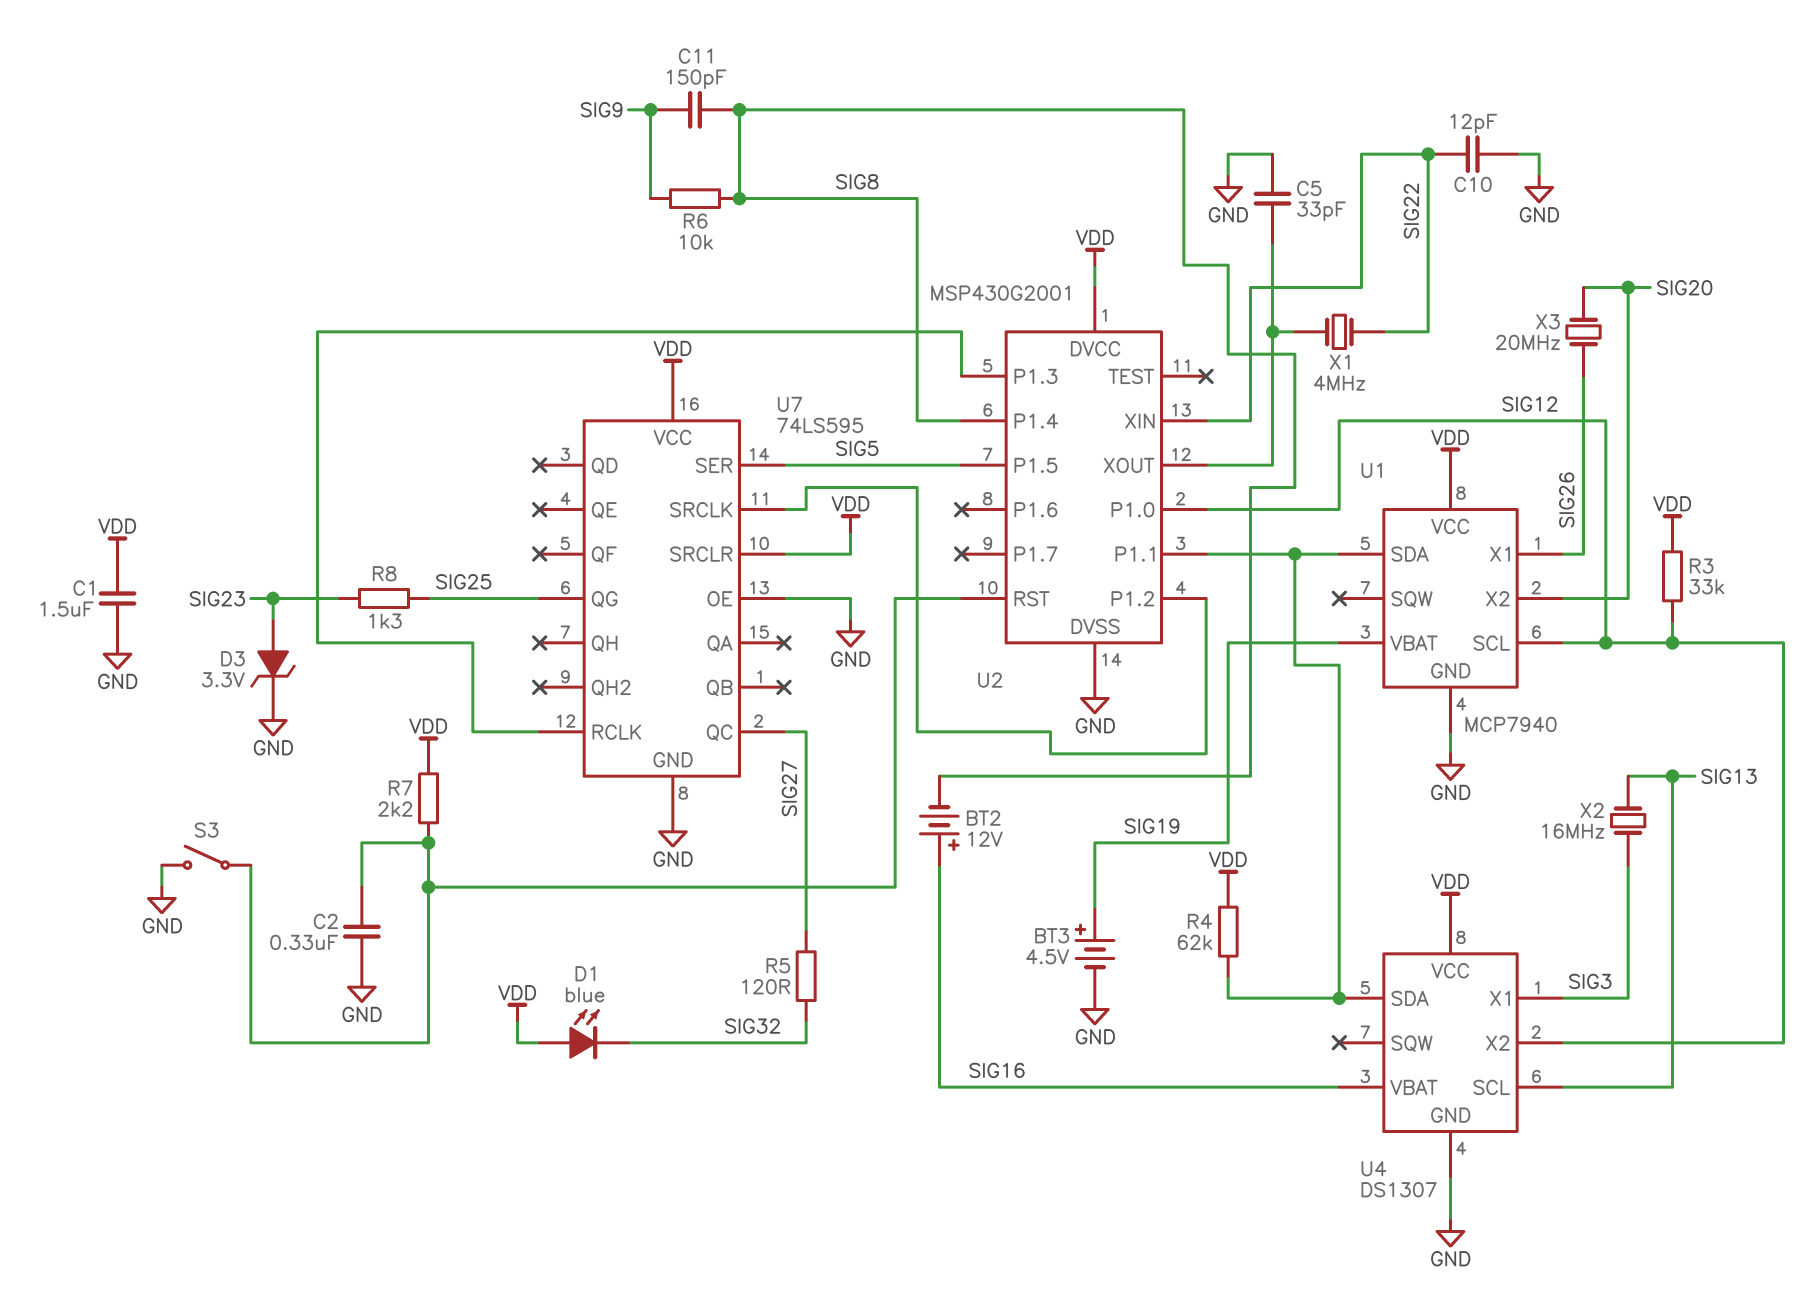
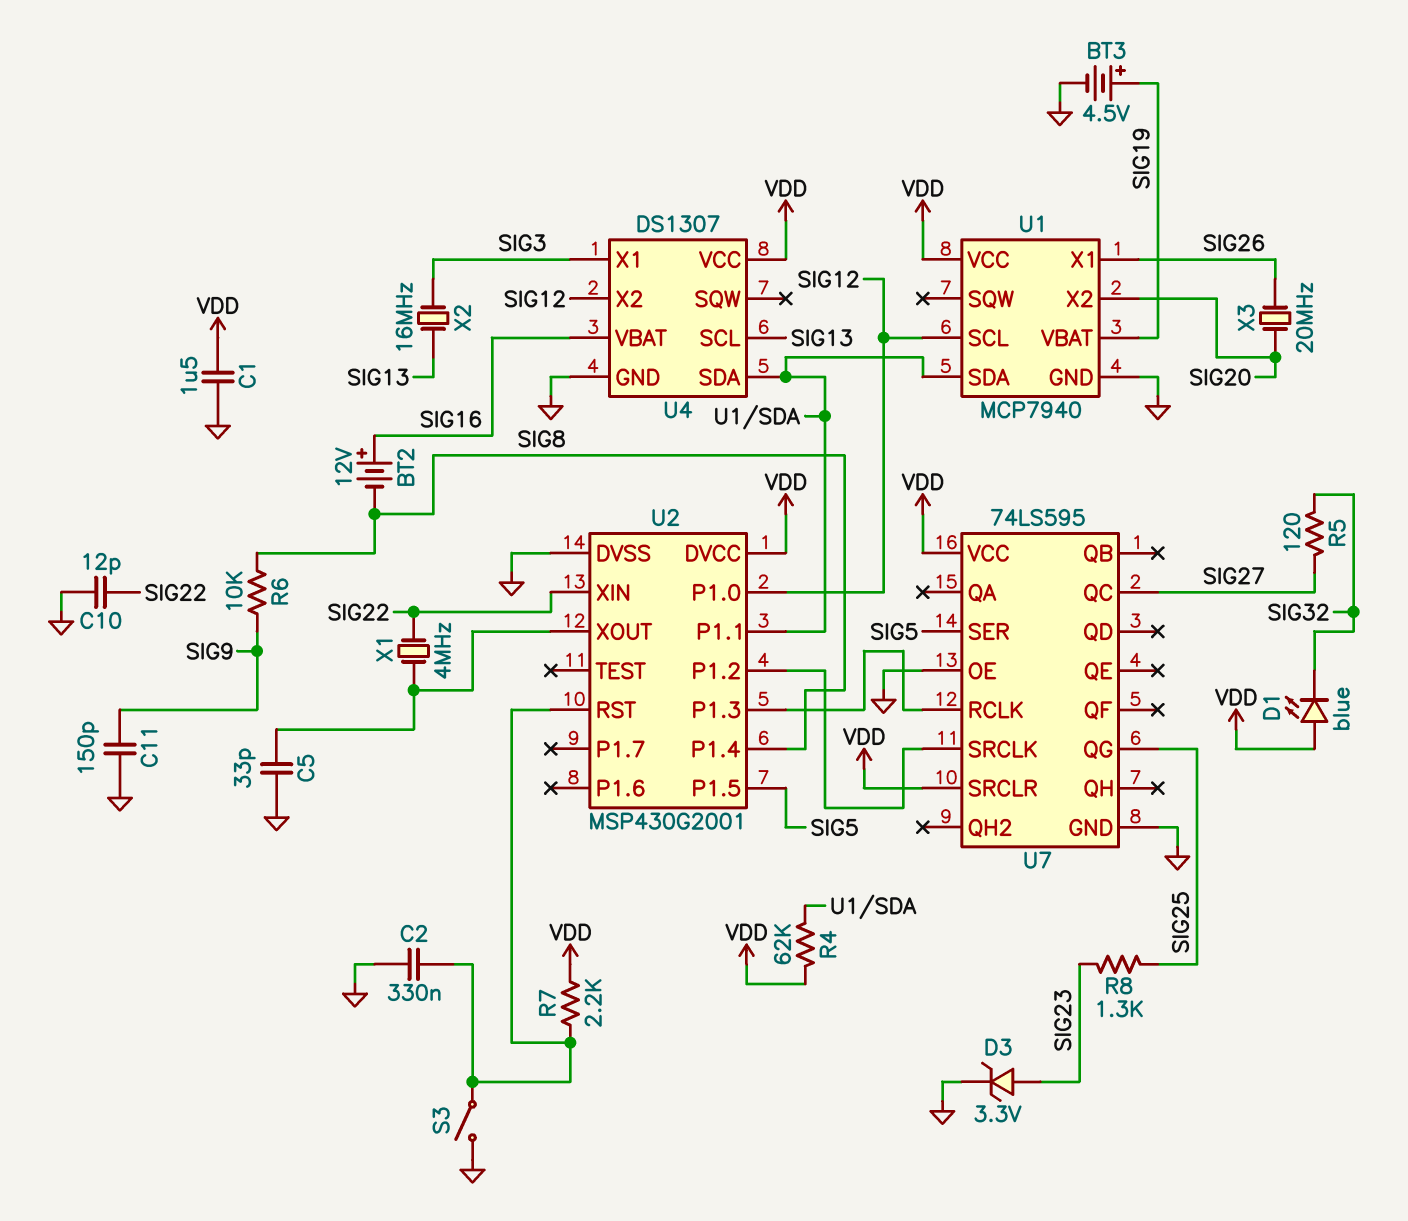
C11: 150pF (SIG8, SIG9) -> 150pF (GND, SIG9)
R3: 33k (SIG12, VDD) -> none

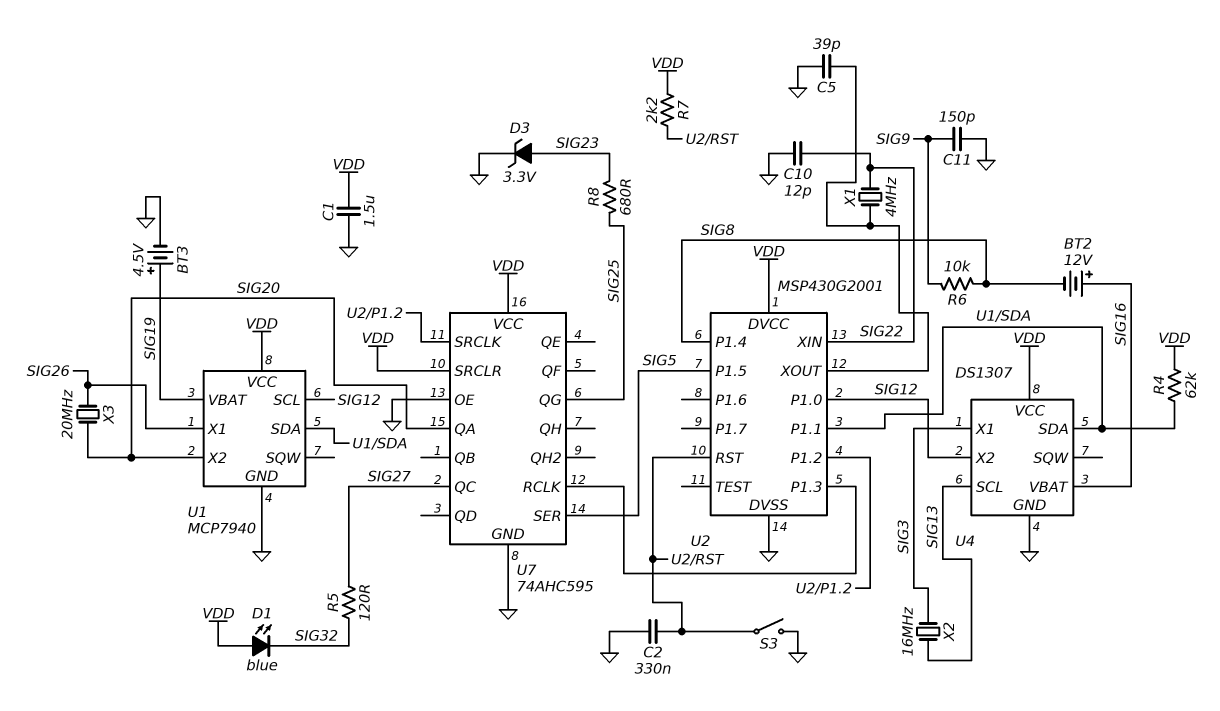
C5: 33pF (GND, U2/XOUT) -> 39pF (GND, U2/XOUT)
R8: 1.3k (SIG23, SIG25) -> 680 (SIG23, SIG25)
U7: 74LS595 -> 74AHC595
U7 pin QA: none -> SIG20

